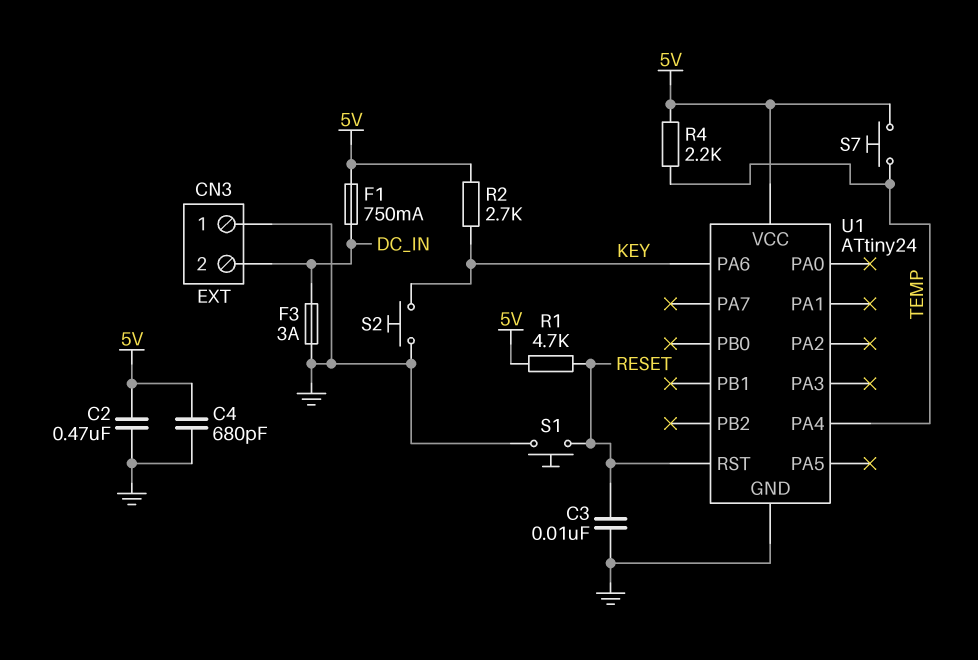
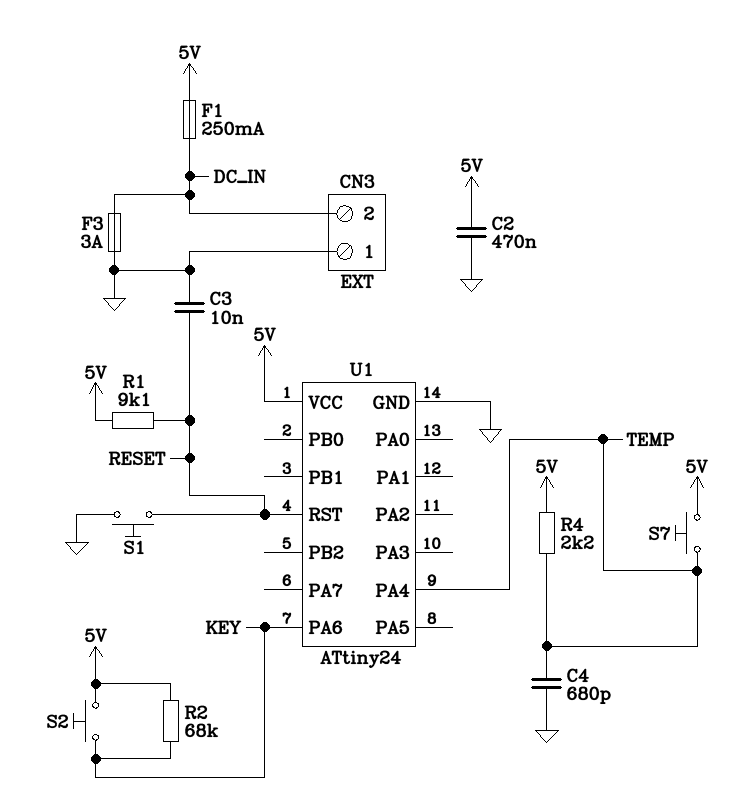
C4: 680pF (5V, GND) -> 680pF (GND, TEMP)
F1: 750mA (5V, DC_IN) -> 250mA (5V, DC_IN)
R1: 4.7k (5V, RESET) -> 9.1k (5V, RESET)
R2: 2.7k (5V, KEY) -> 68k (5V, KEY)
S2: button (GND, KEY) -> button (5V, KEY)

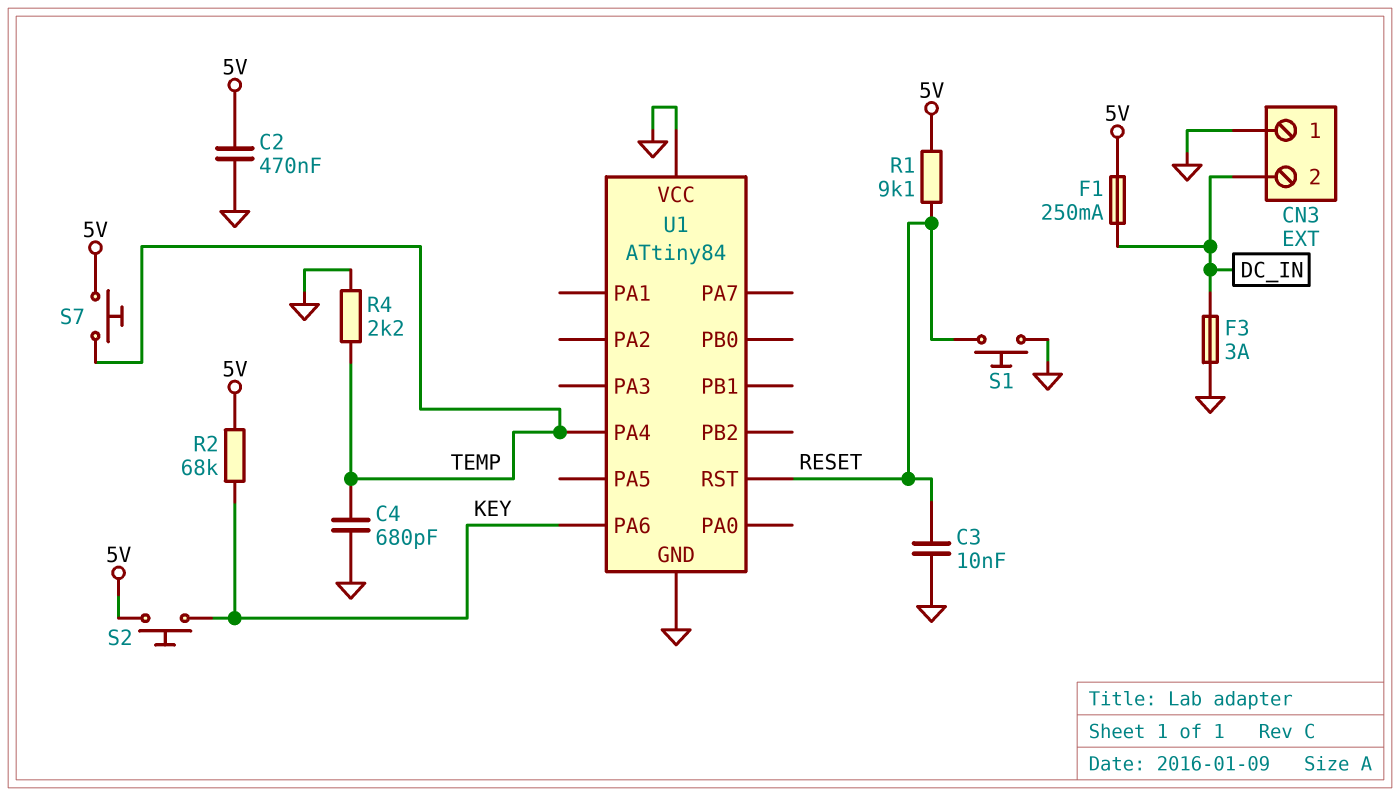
R4: 2.2k (5V, TEMP) -> 2.2k (GND, TEMP)
U1: ATtiny24 -> ATtiny84
U1 pin VCC: 5V -> GND

